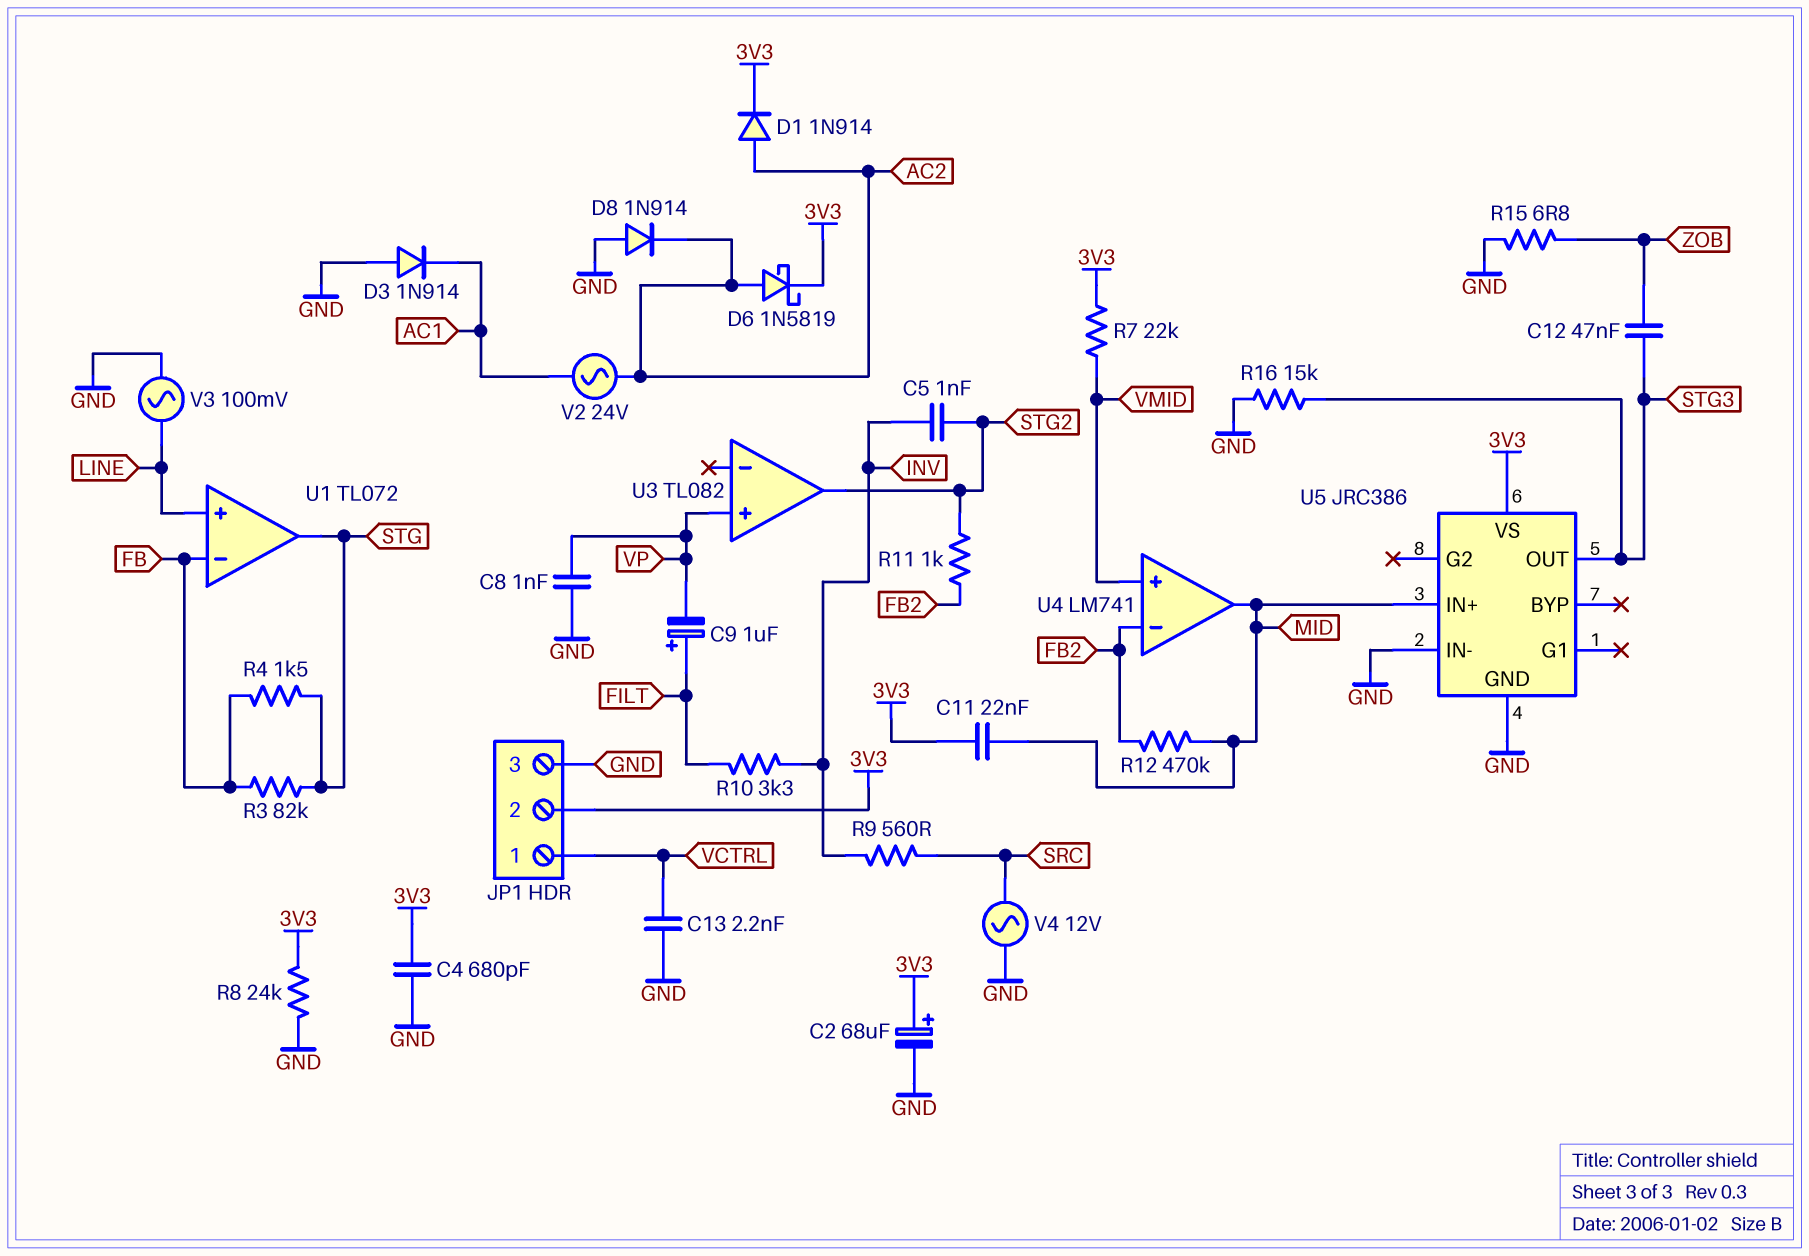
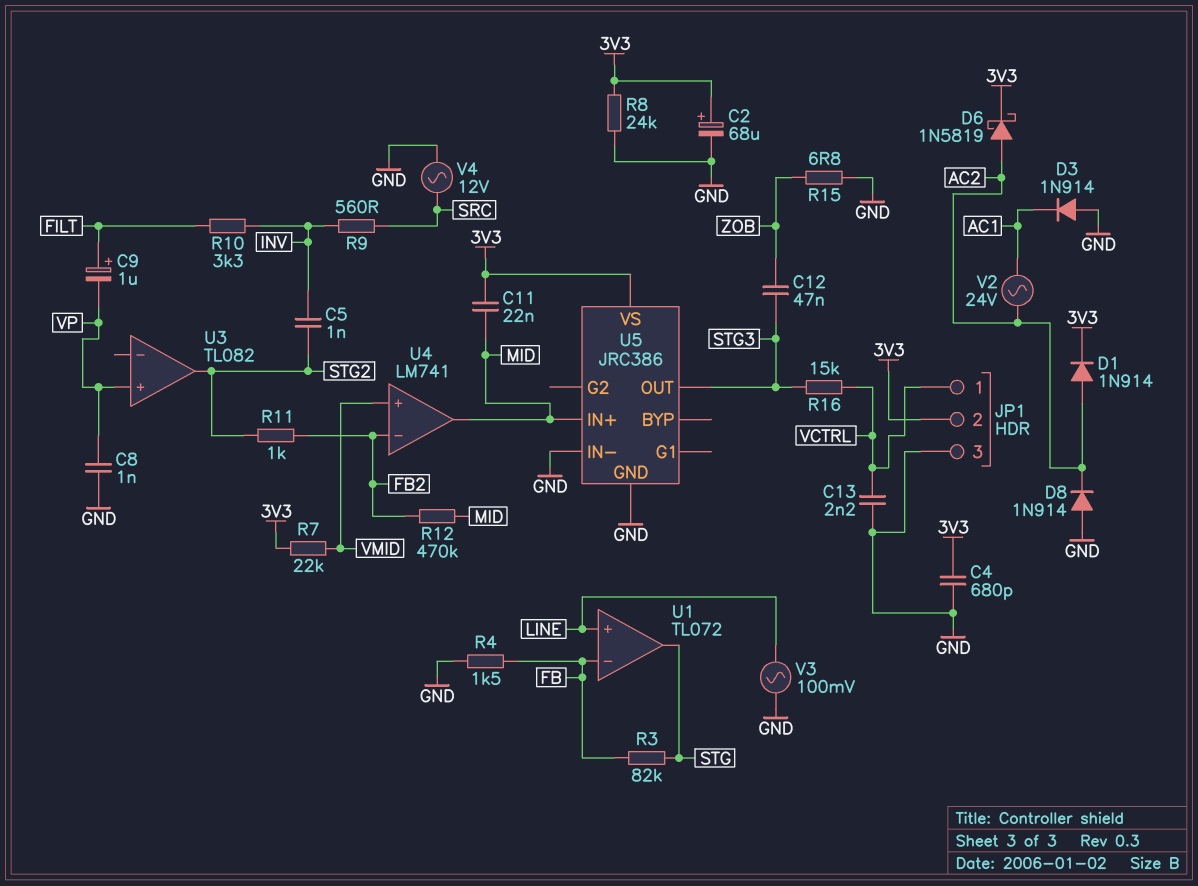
R4: 1.5k (FB, STG) -> 1.5k (FB, GND)
R16: 15k (GND, STG3) -> 15k (STG3, VCTRL)

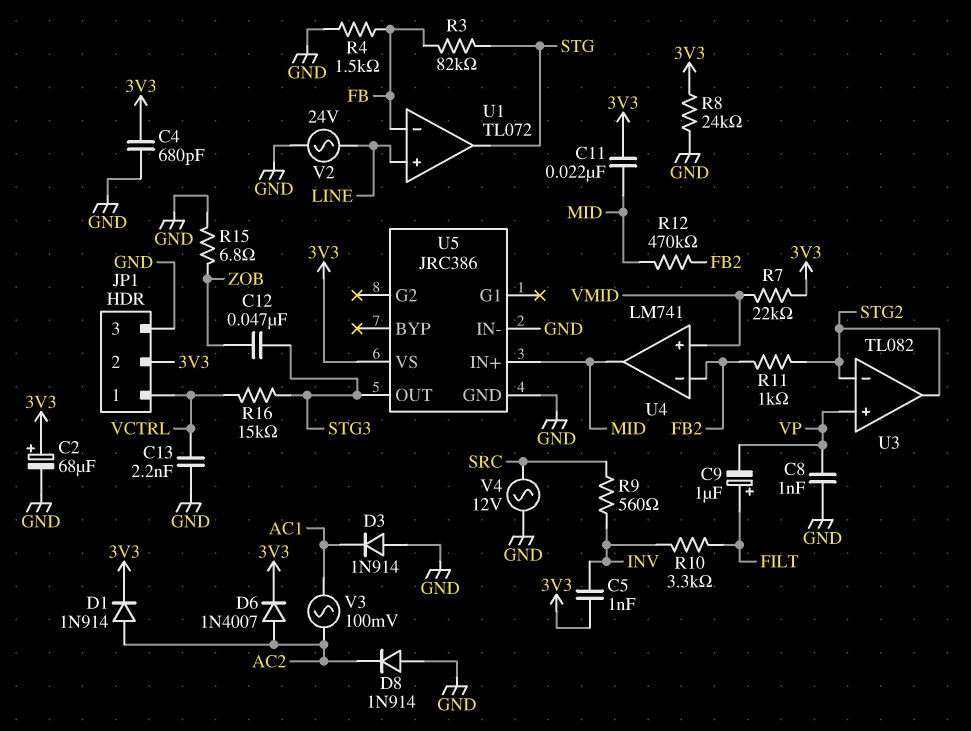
C5: 1nF (INV, STG2) -> 1nF (3V3, INV)
D6: schottky 1N5819 (A AC2, K 3V3) -> diode 1N4007 (A AC2, K 3V3)
U3 pin in-: none -> STG2
V2: AC 24V (AC1, AC2) -> AC 24V (GND, LINE)
V3: AC 100mV (GND, LINE) -> AC 100mV (AC1, AC2)

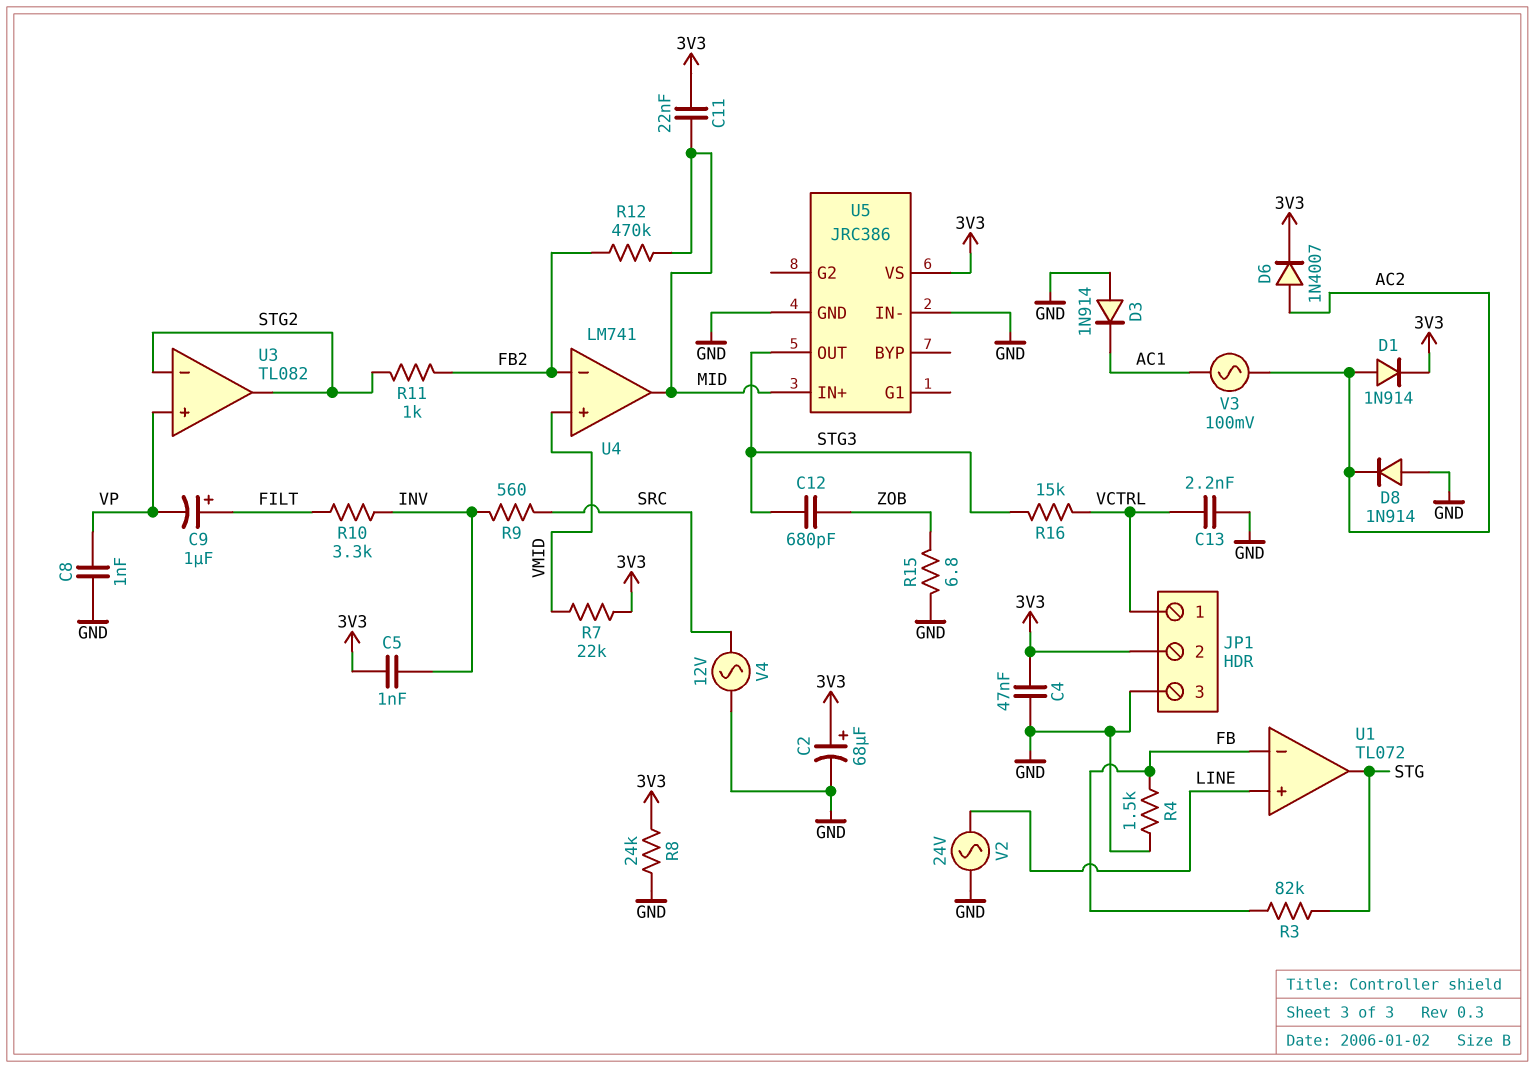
C4: 680pF (3V3, GND) -> 47nF (3V3, GND)
C12: 47nF (STG3, ZOB) -> 680pF (STG3, ZOB)

